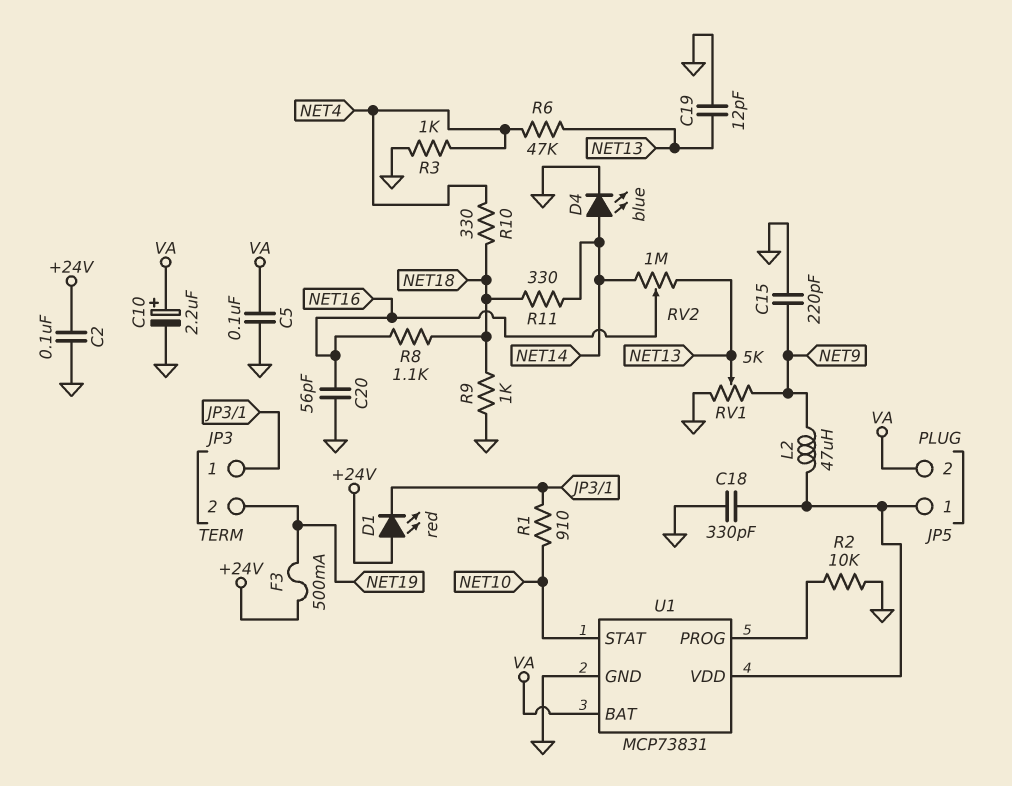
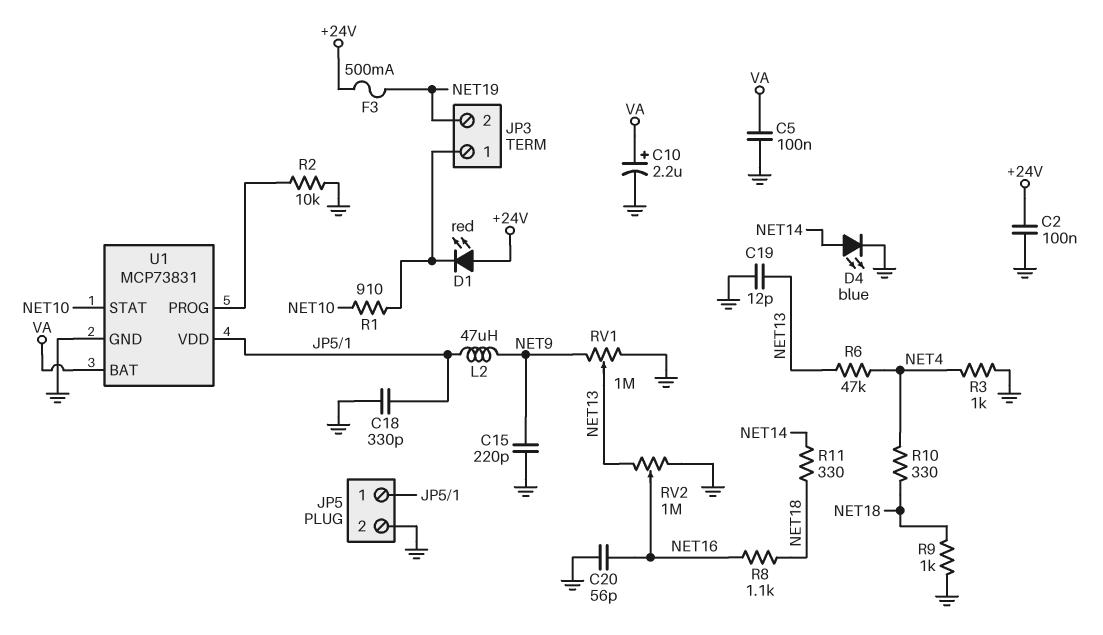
JP5 pin 2: VA -> GND
RV1: 5k (GND, NET9, wiper NET13) -> 1M (GND, NET9, wiper NET13)
RV2: 1M (NET13, NET14, wiper NET16) -> 1M (GND, NET13, wiper NET16)

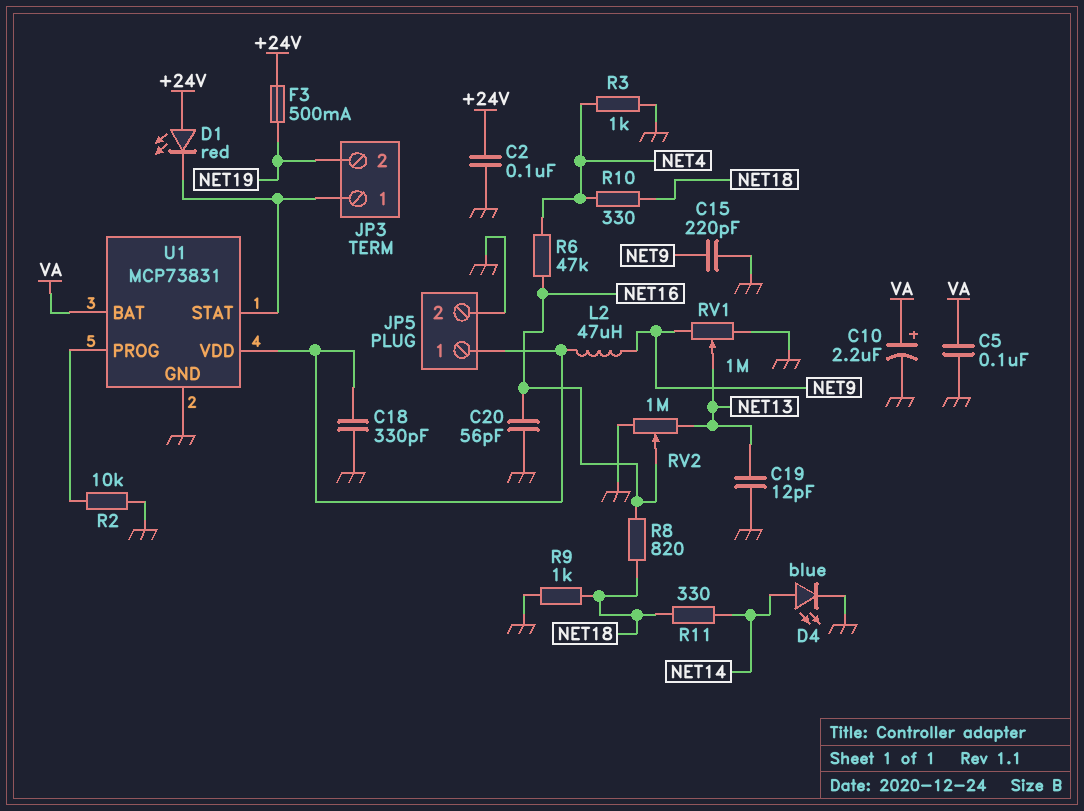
R1: 910 (JP3/1, NET10) -> none
R6: 47k (NET4, NET13) -> 47k (NET4, NET16)
R8: 1.1k (NET16, NET18) -> 820 (NET16, NET18)
U1 pin STAT: NET10 -> JP3/1

